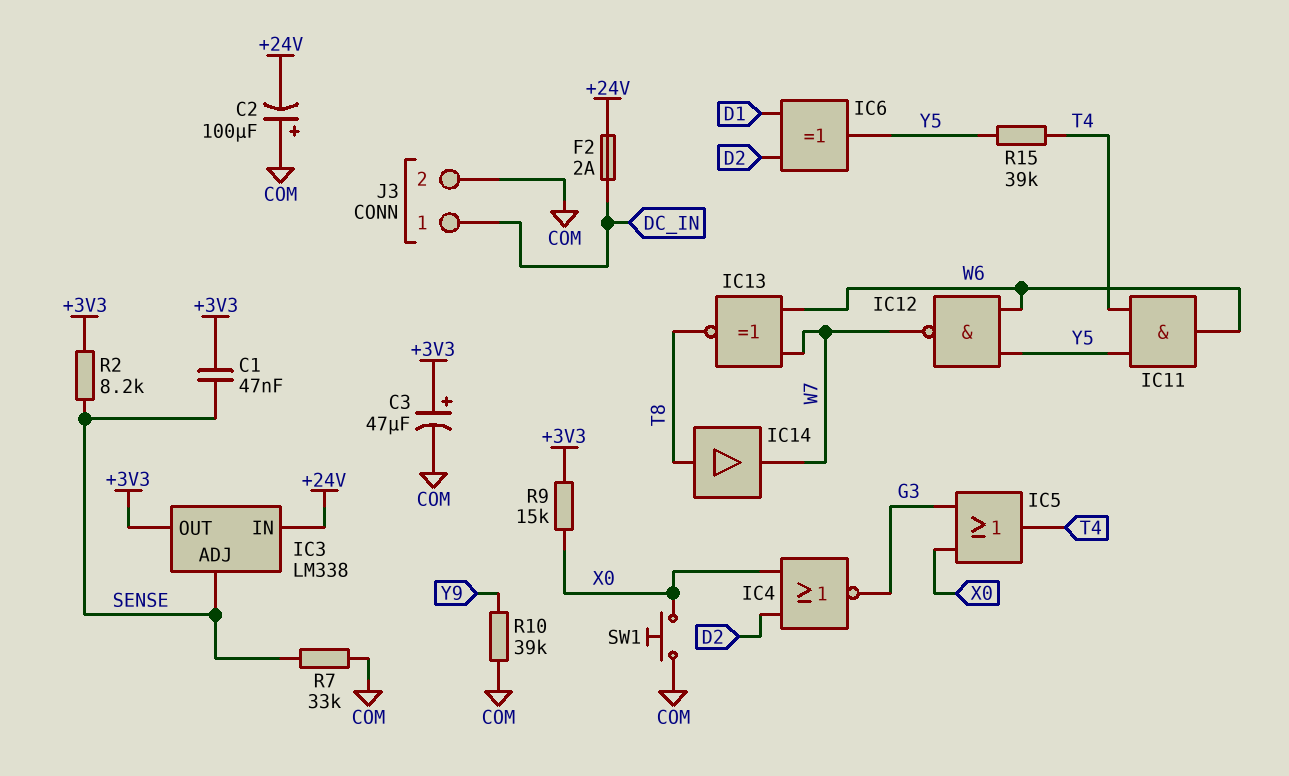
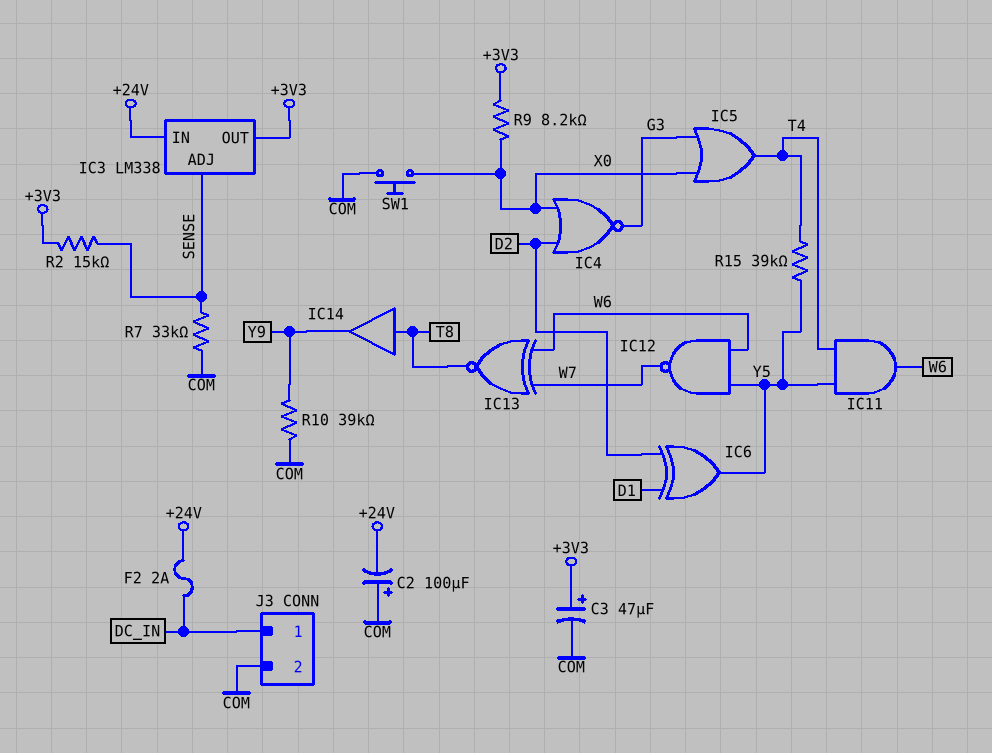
C1: 47nF (+3V3, SENSE) -> none
IC14: buffer (in T8, out W7) -> buffer (in T8, out Y9)
R2: 8.2k (+3V3, SENSE) -> 15k (+3V3, SENSE)
R9: 15k (+3V3, X0) -> 8.2k (+3V3, X0)

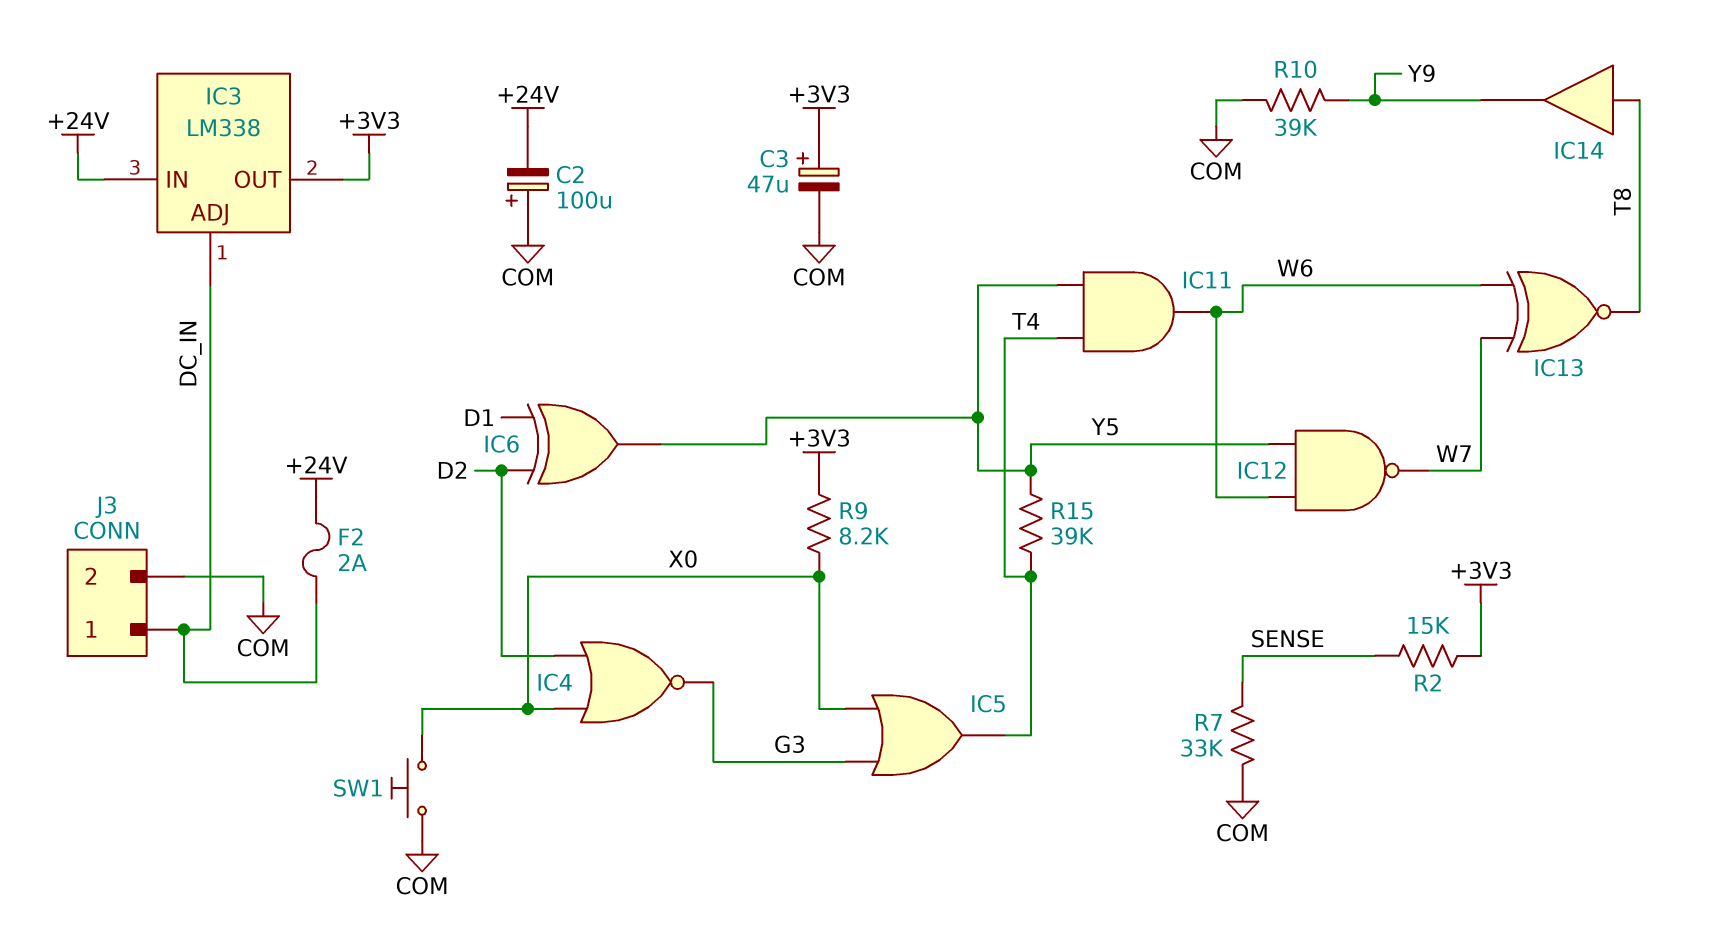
IC3 pin ADJ: SENSE -> DC_IN

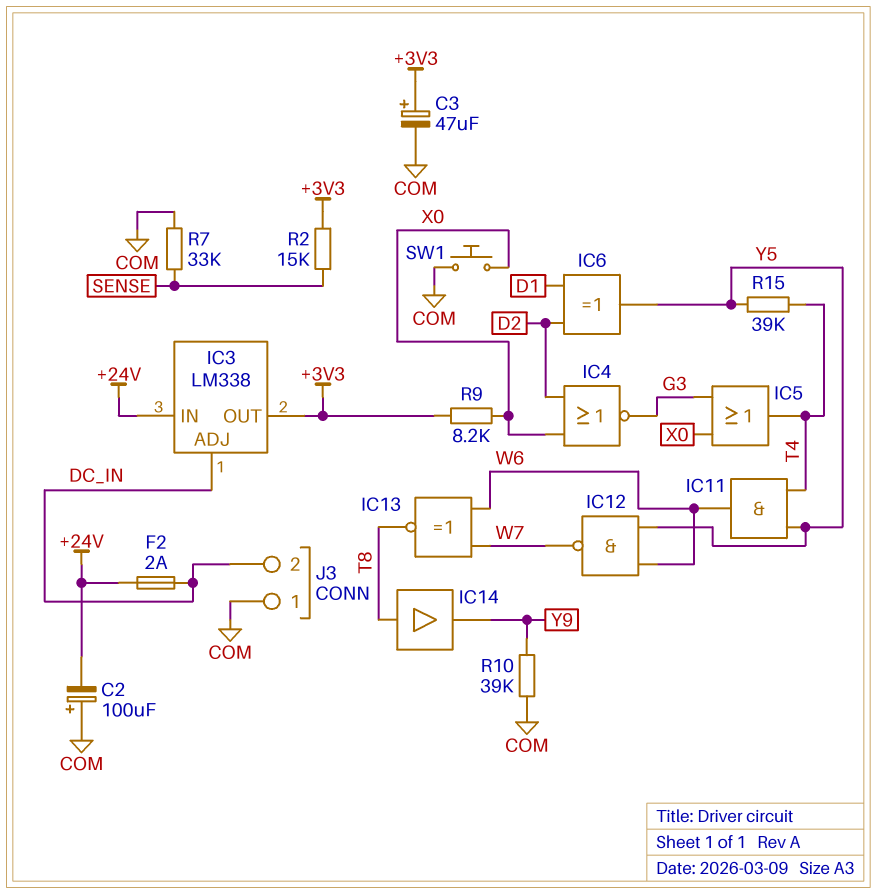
J3 pin 1: DC_IN -> COM
J3 pin 2: COM -> DC_IN

